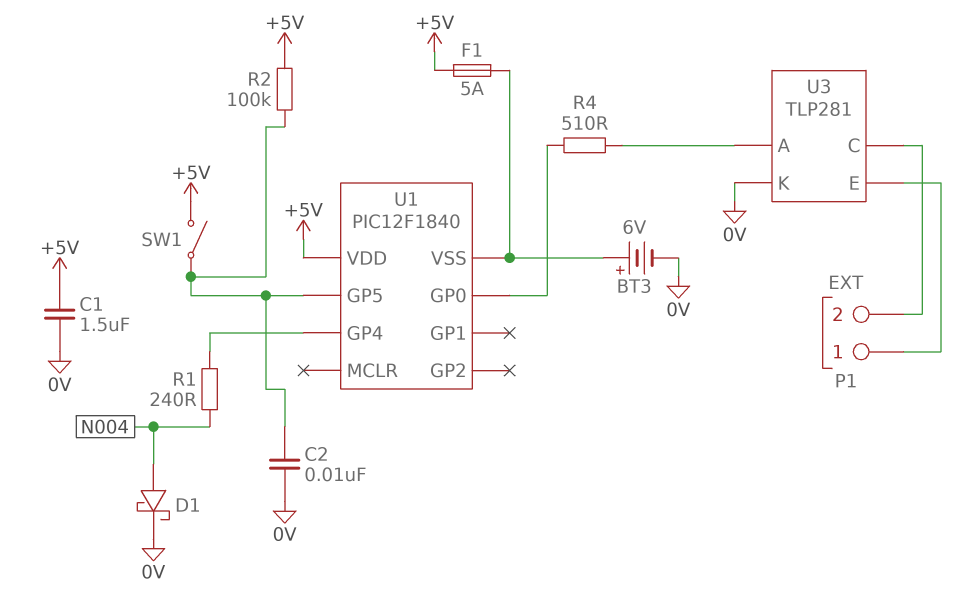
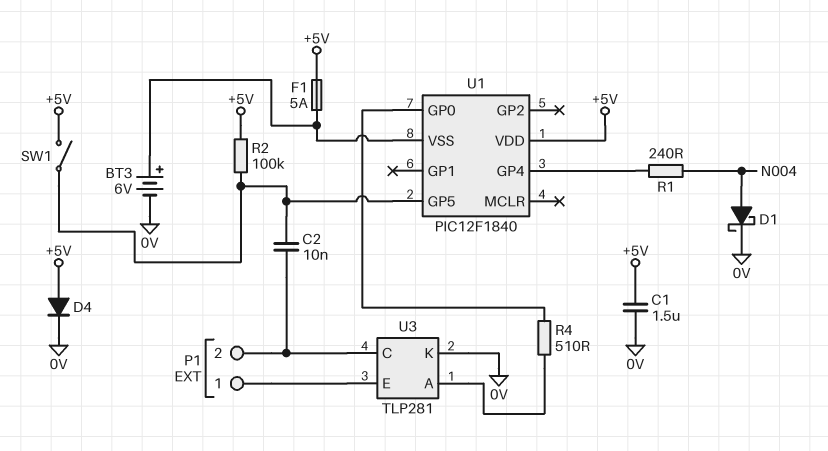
C2: 10nF (0V, U1/GP5) -> 10nF (P1/2, U1/GP5)
D4: none -> diode (A +5V, K 0V)

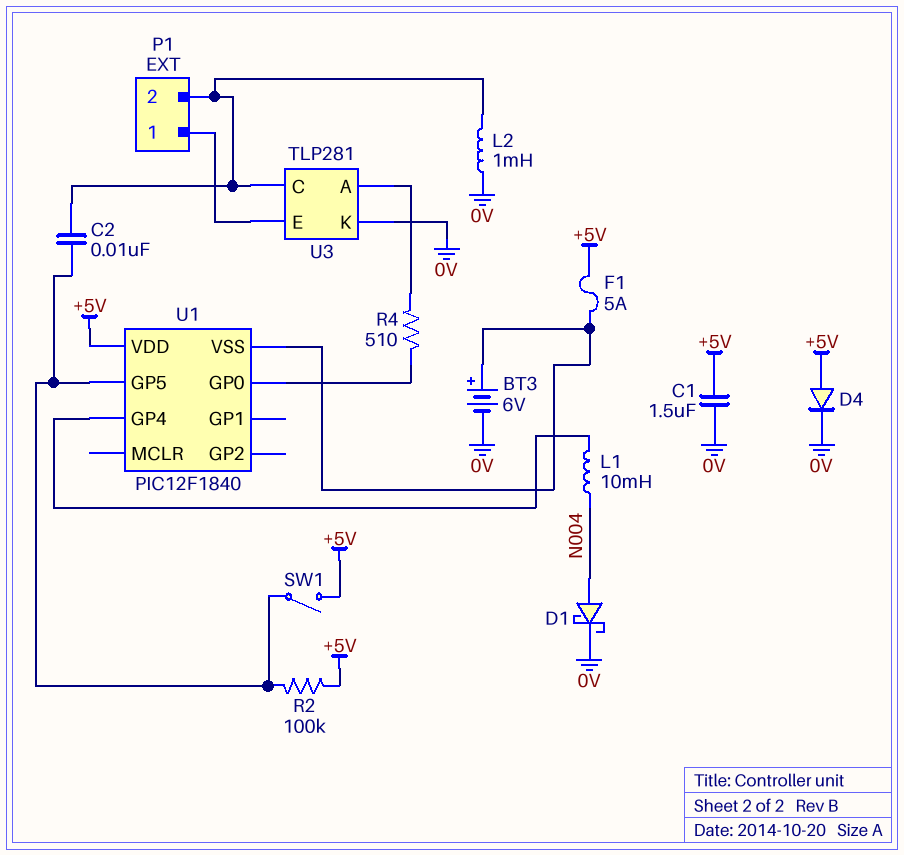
L1: none -> 10mH (N004, U1/GP4)
L2: none -> 1mH (0V, P1/2)
R1: 240 (N004, U1/GP4) -> none

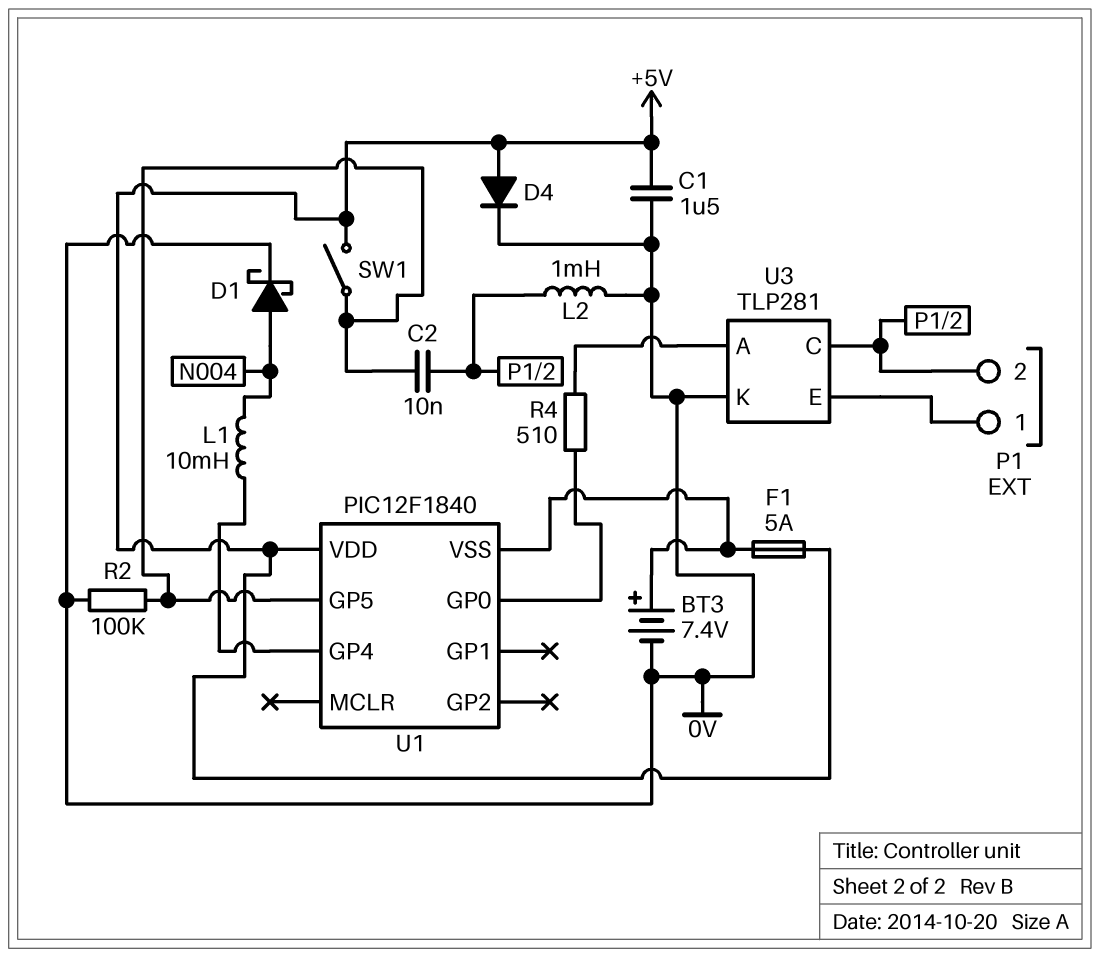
BT3: 6V (plus U1/VSS, minus 0V) -> 7.4V (plus U1/VSS, minus 0V)
R2: 100k (+5V, U1/GP5) -> 100k (0V, U1/GP5)

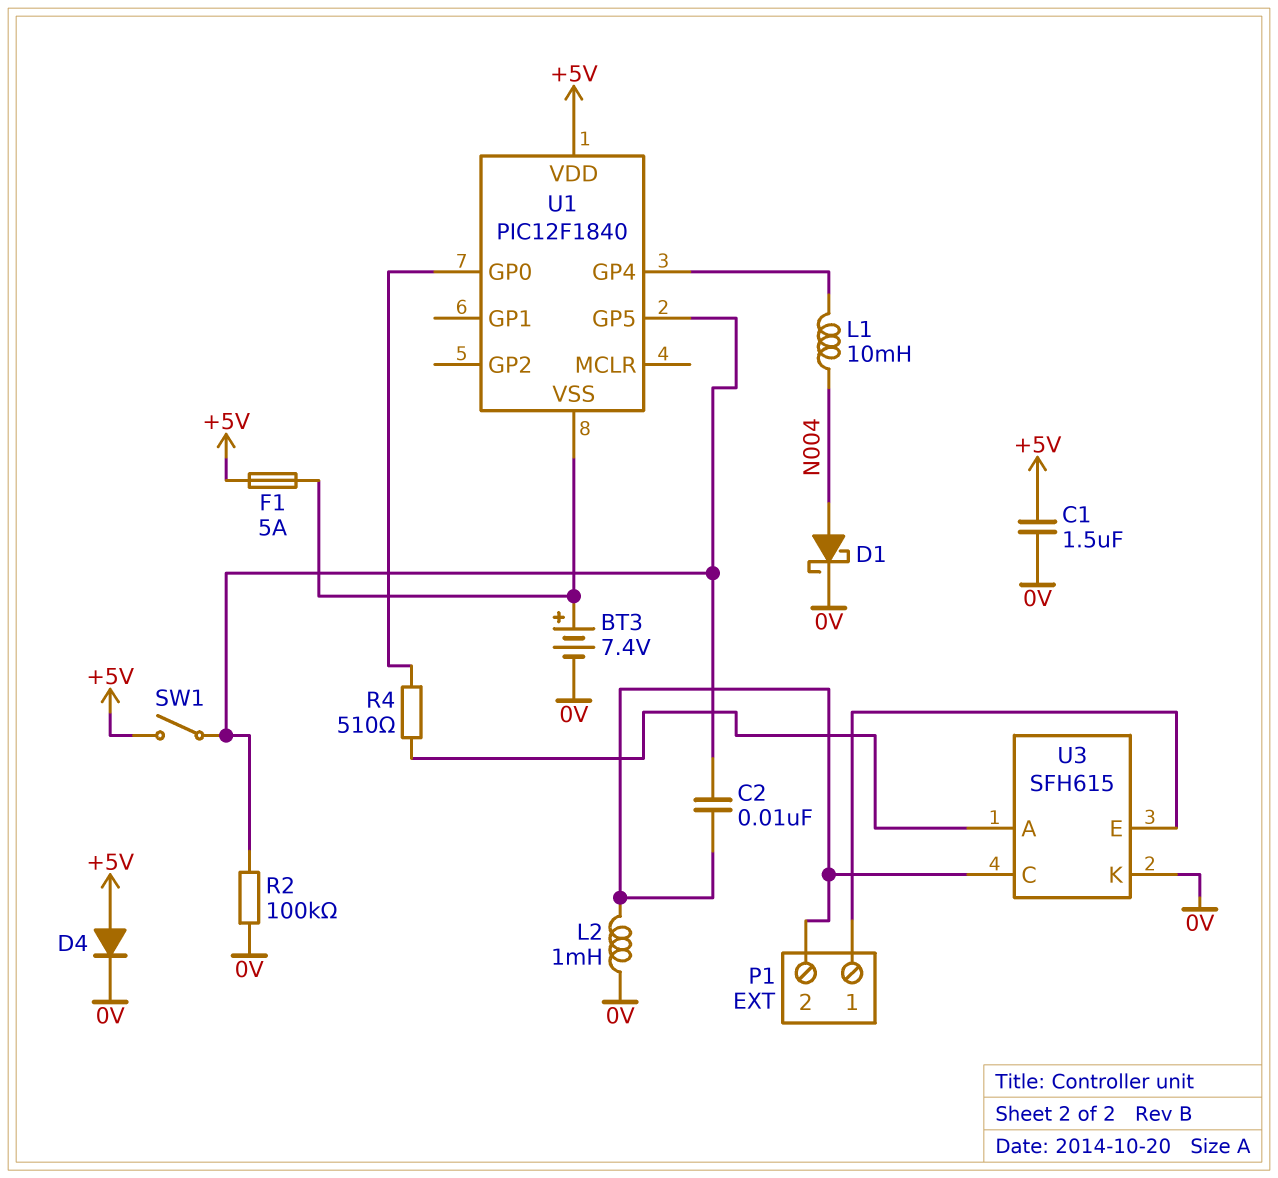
U3: TLP281 -> SFH615

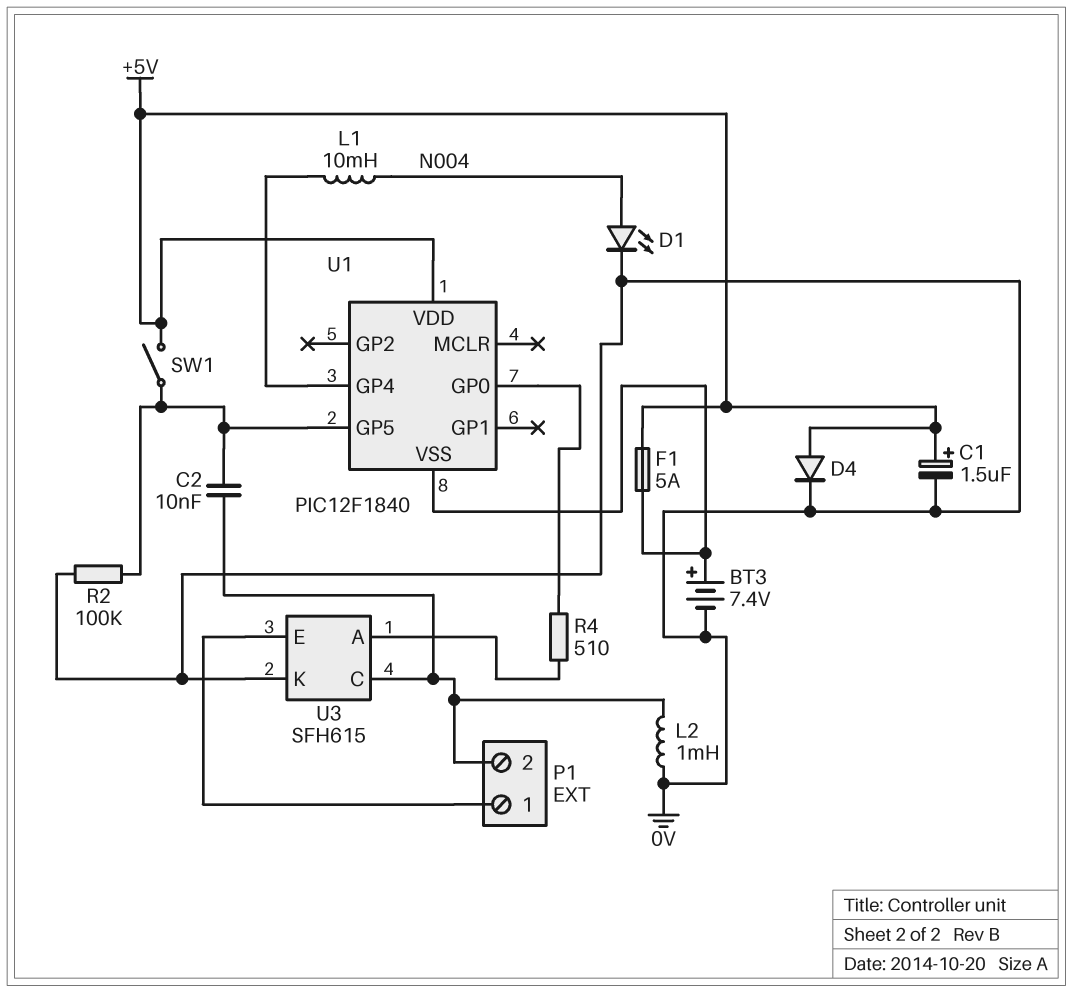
C1: 1.5uF (+5V, 0V) -> 1.5uF (plus +5V, minus 0V)
D1: schottky (A N004, K 0V) -> LED (A N004, K 0V)

